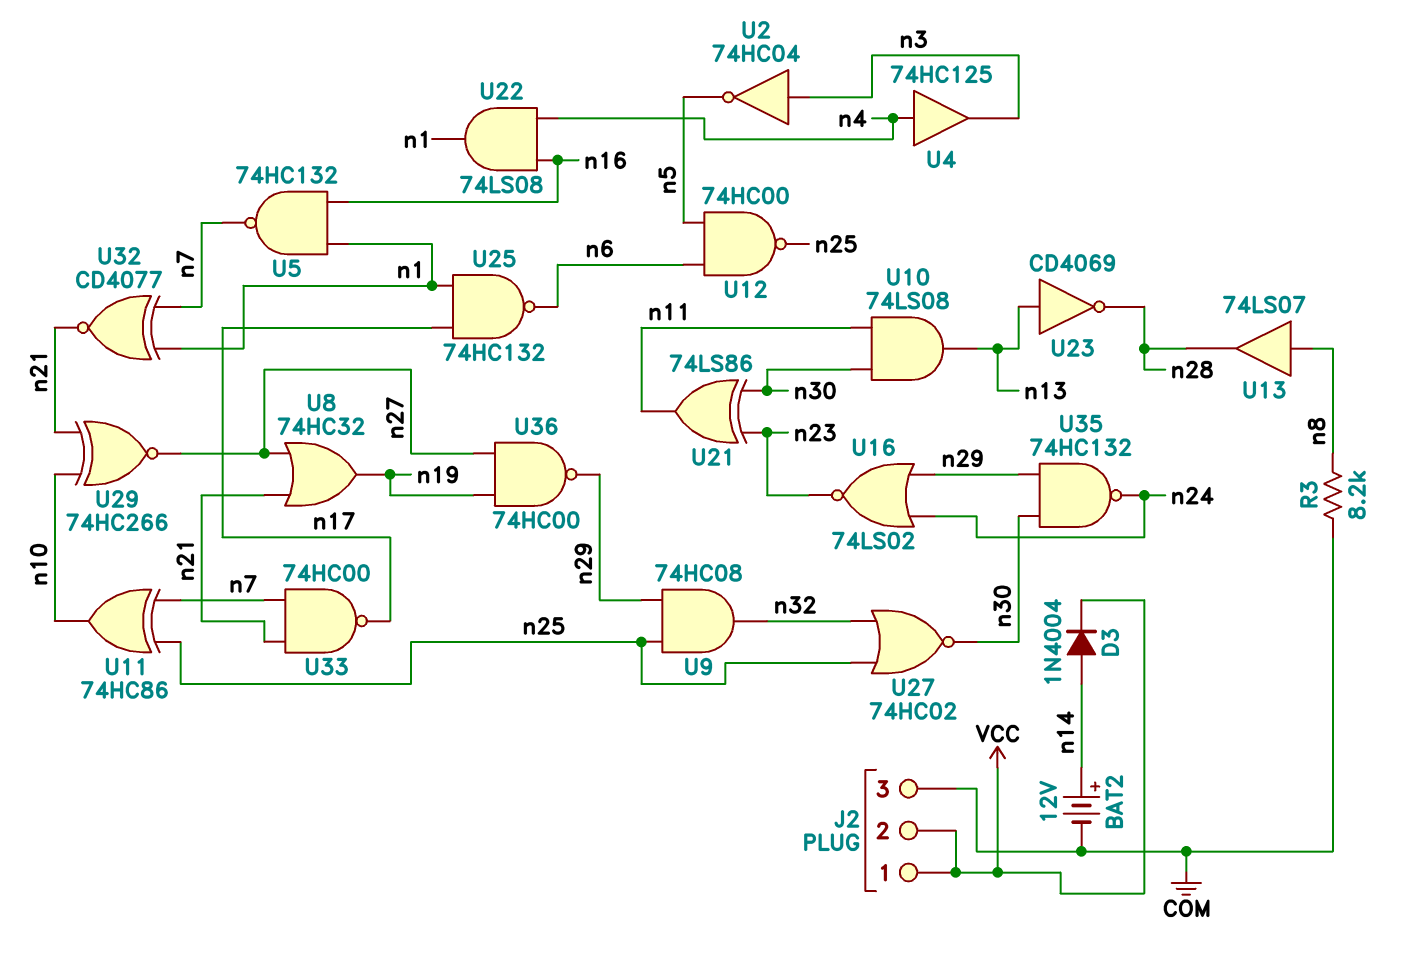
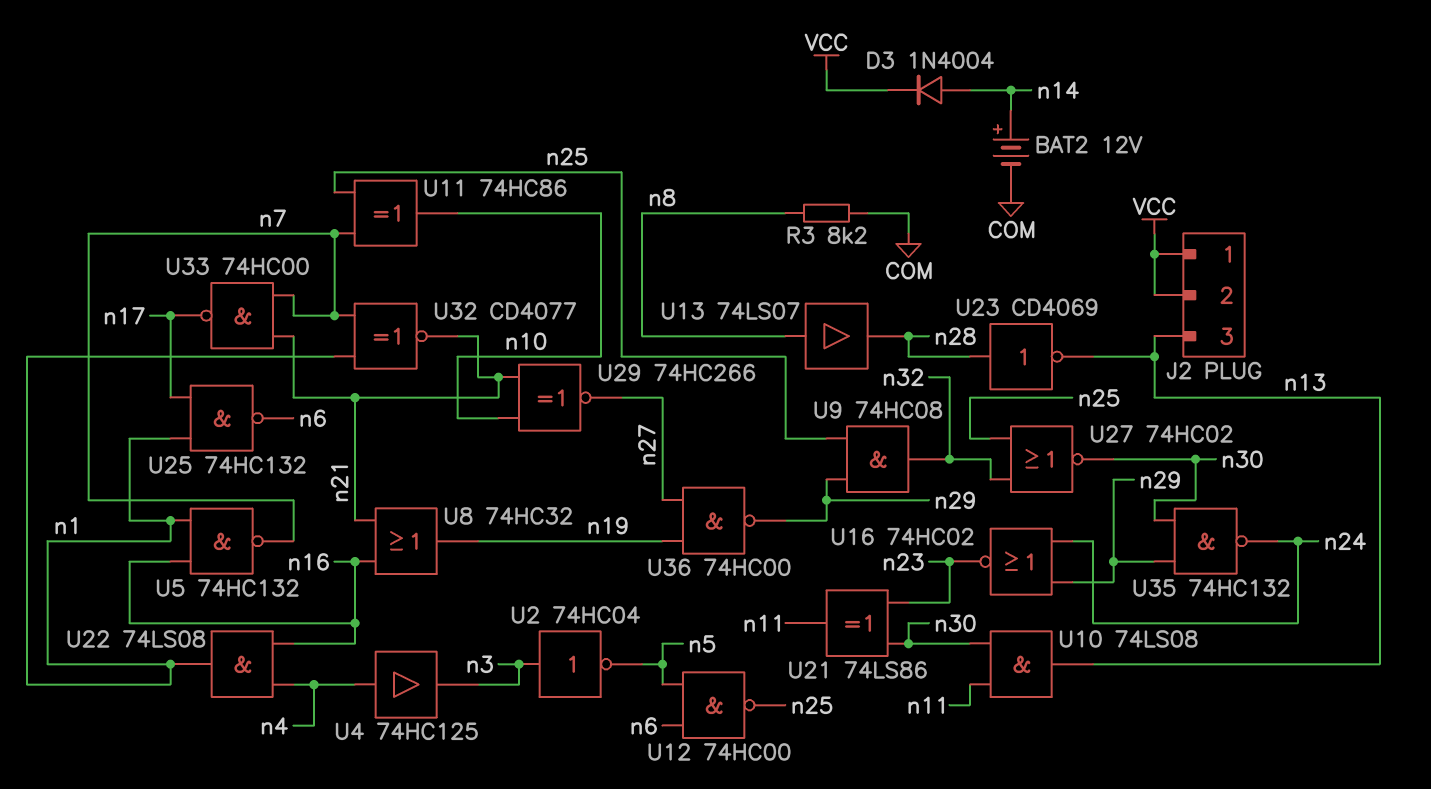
J2 pin 3: COM -> n13
U8: OR 74HC32 (in n21, in n27, out n19) -> OR 74HC32 (in n16, in n21, out n19)
U16: NOR 74LS02 (in n24, in n29, out n23) -> NOR 74HC02 (in n24, in n29, out n23)
U23: NOT CD4069 (in n13, out n28) -> NOT CD4069 (in n28, out n13)

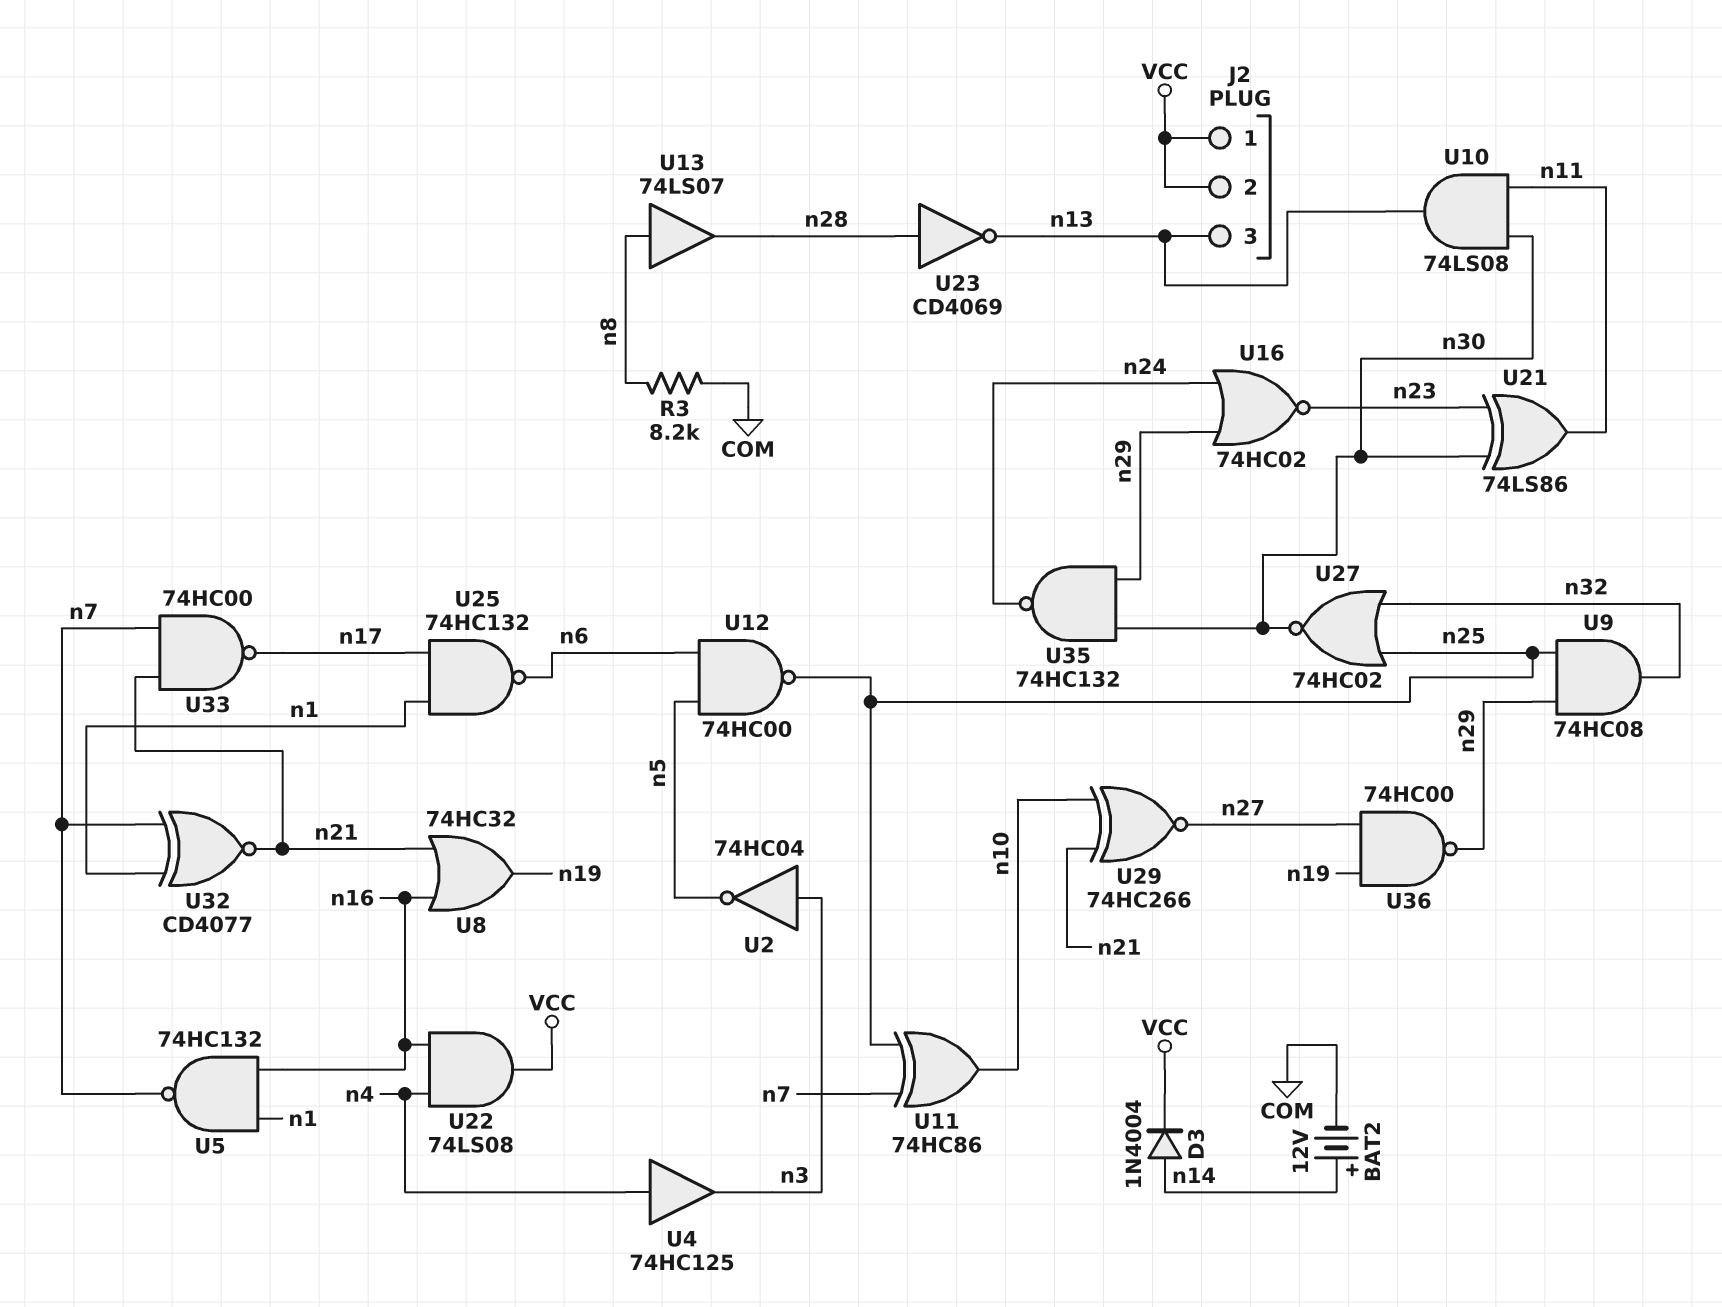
U22: AND 74LS08 (in n4, in n16, out n1) -> AND 74LS08 (in n4, in n16, out VCC)

